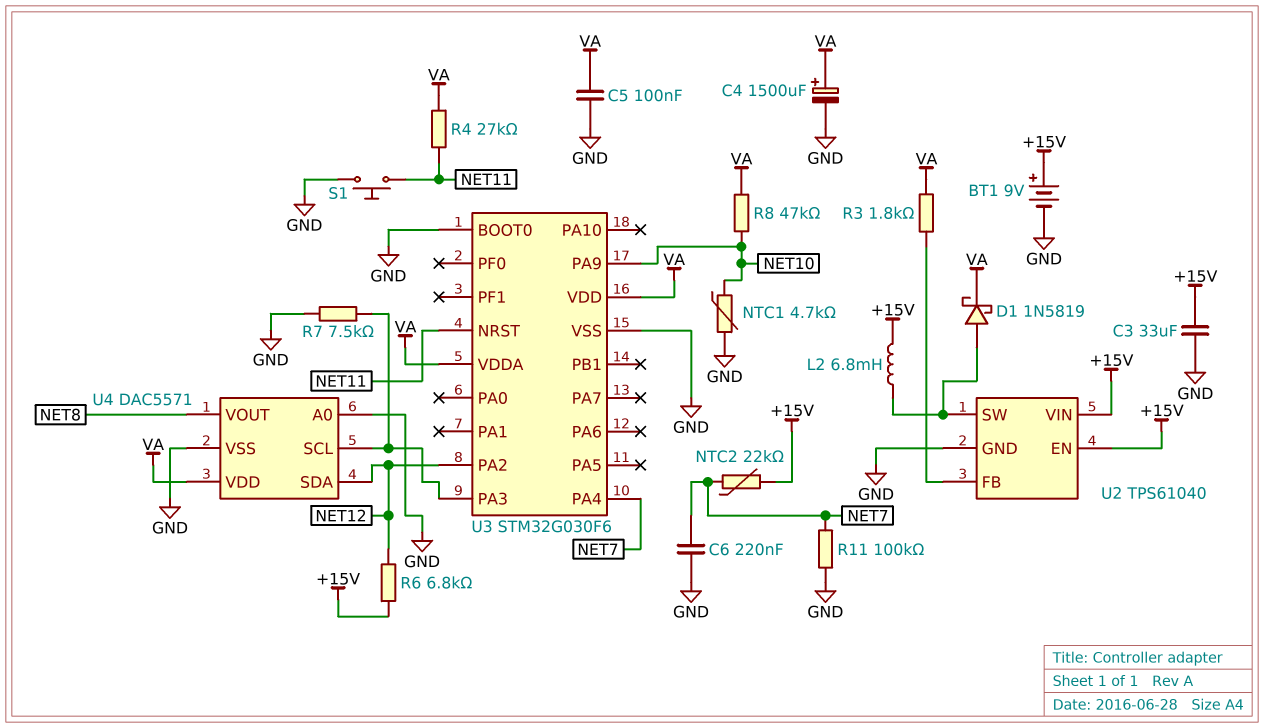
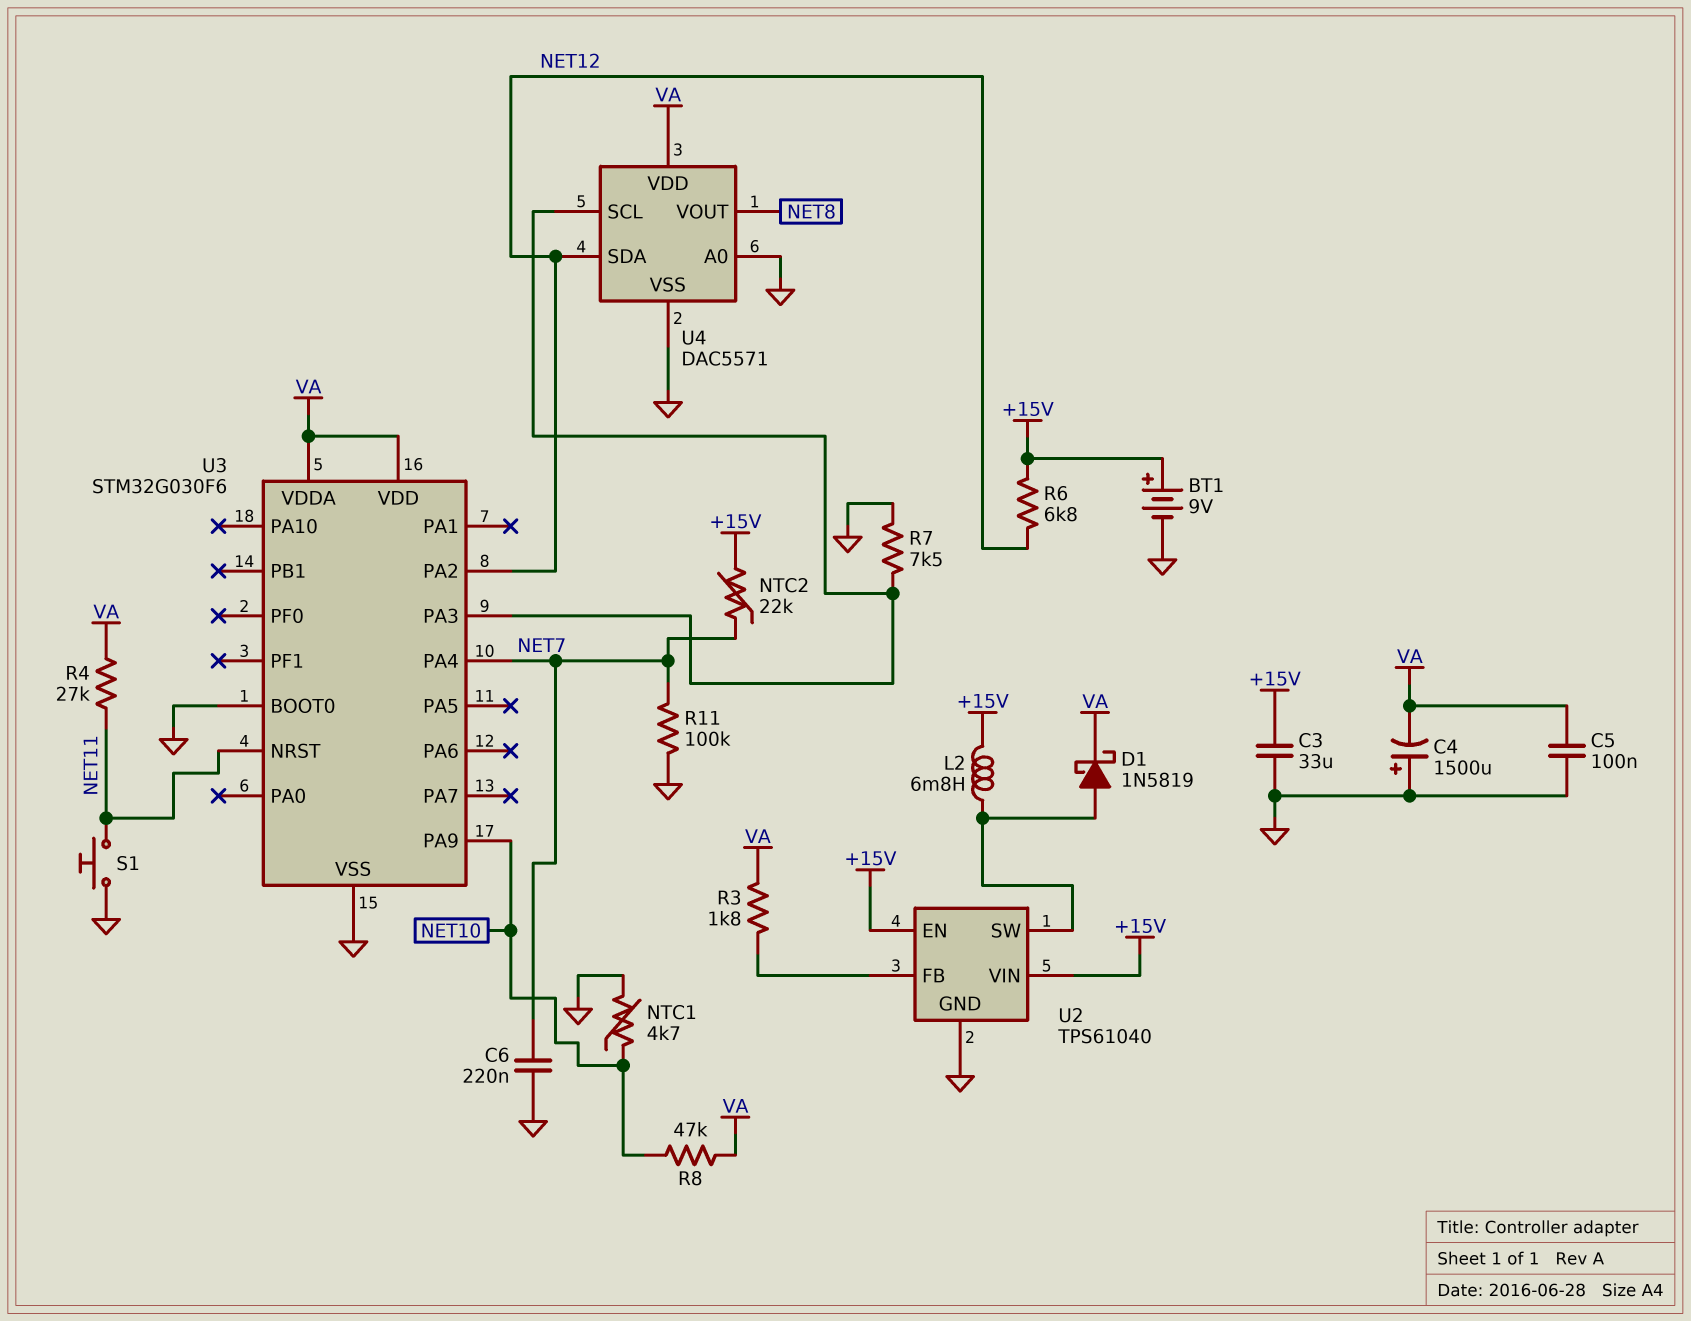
C4: 1500uF (plus VA, minus GND) -> 1500uF (plus GND, minus VA)

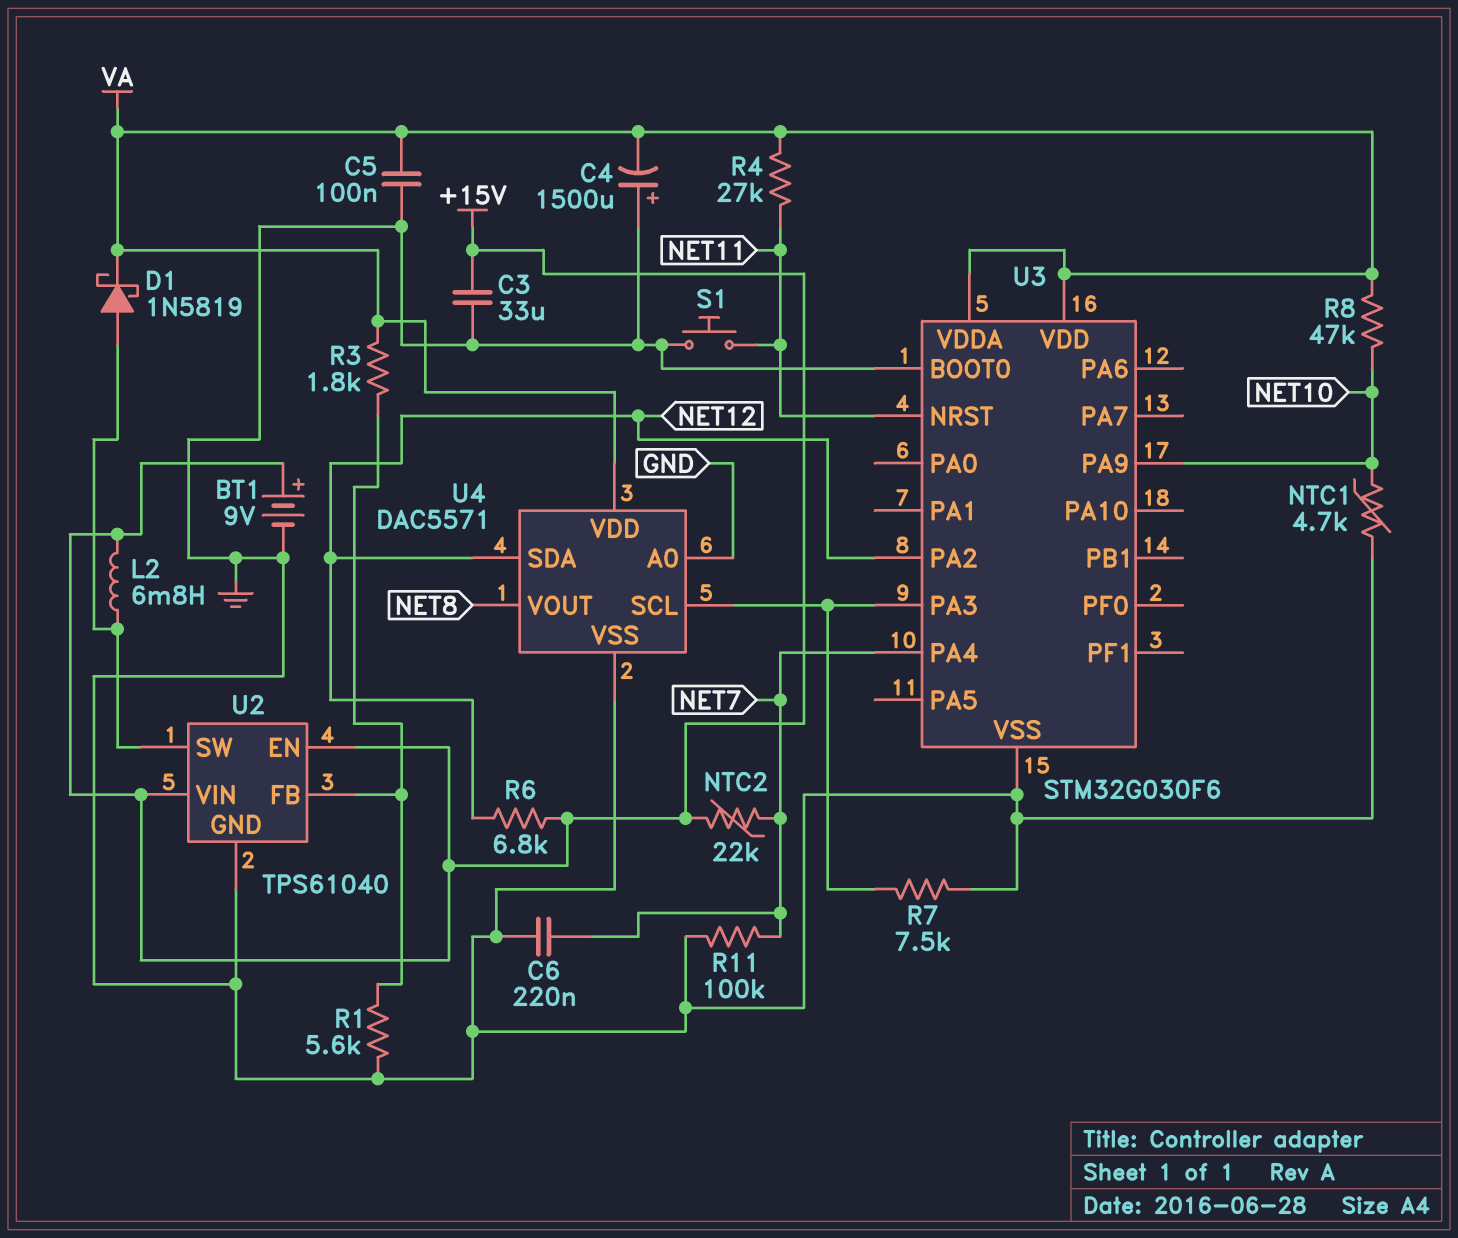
R1: none -> 5.6k (GND, U2/FB)

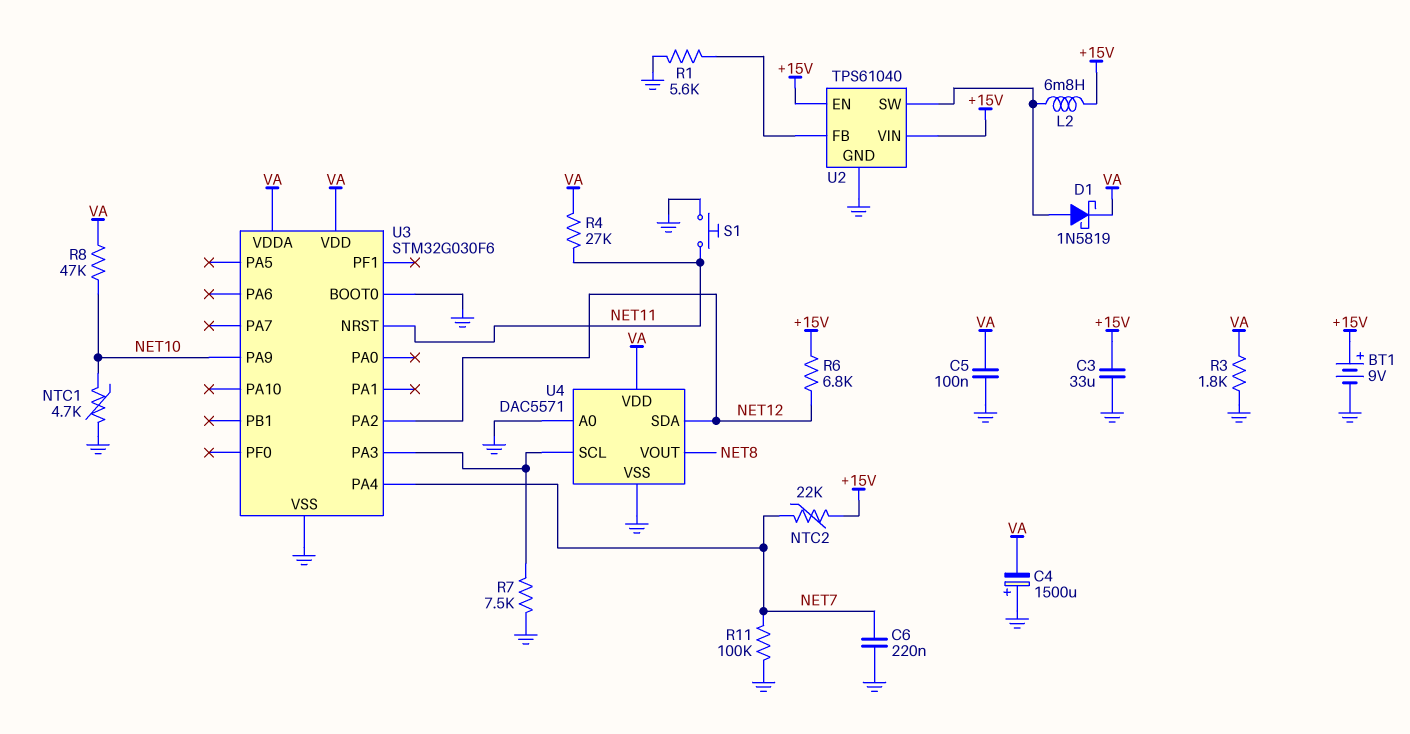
R3: 1.8k (U2/FB, VA) -> 1.8k (GND, VA)

